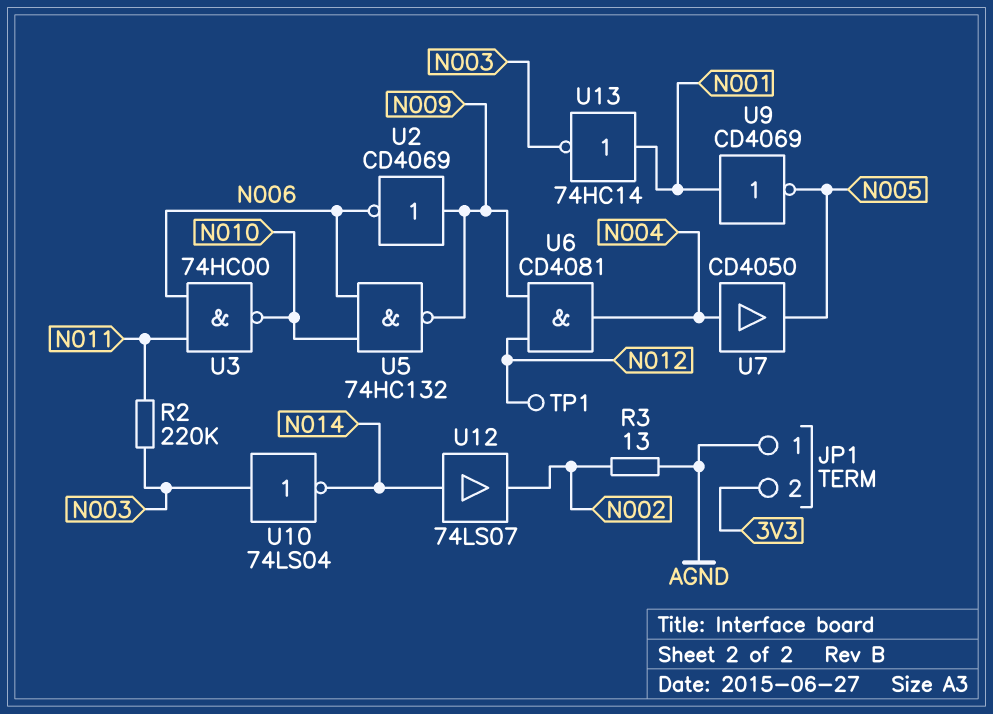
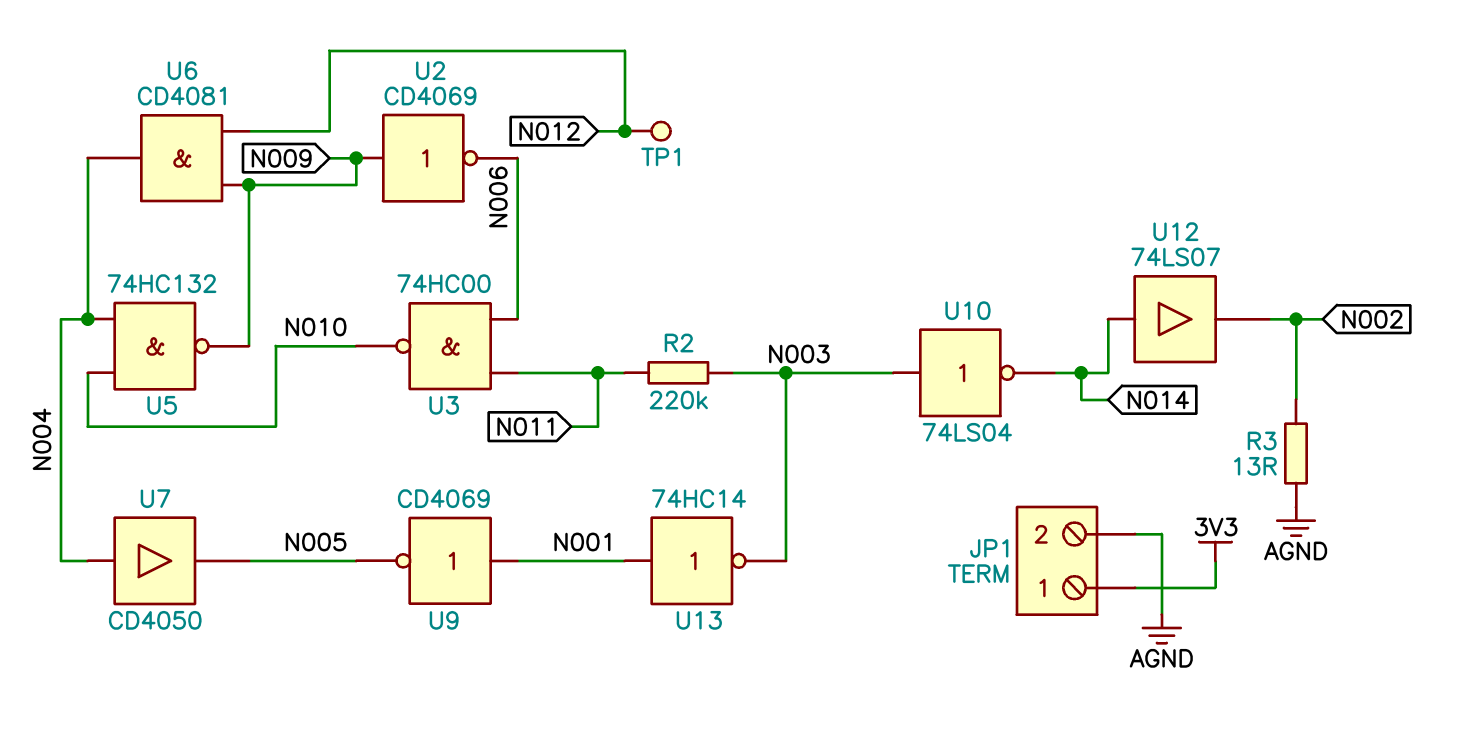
JP1 pin 1: AGND -> 3V3
JP1 pin 2: 3V3 -> AGND
U5: NAND 74HC132 (in N006, in N010, out N009) -> NAND 74HC132 (in N004, in N010, out N009)

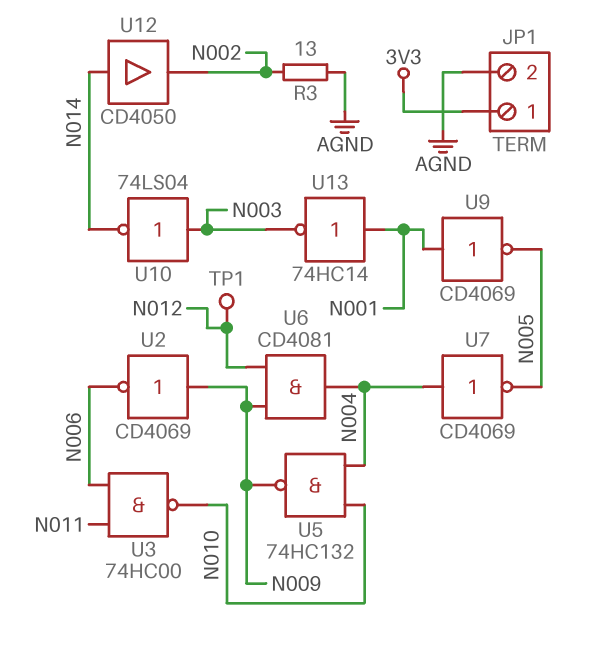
R2: 220k (N003, N011) -> none
U7: buffer CD4050 (in N004, out N005) -> NOT CD4069 (in N004, out N005)
U12: buffer 74LS07 (in N014, out N002) -> buffer CD4050 (in N014, out N002)

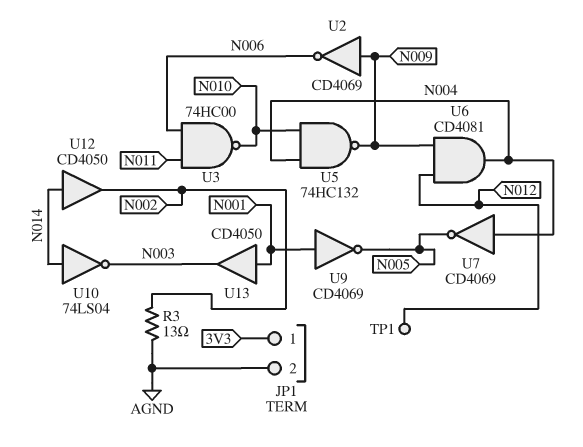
U10: NOT 74LS04 (in N003, out N014) -> NOT 74LS04 (in N014, out N003)
U13: NOT 74HC14 (in N001, out N003) -> buffer CD4050 (in N001, out N003)

